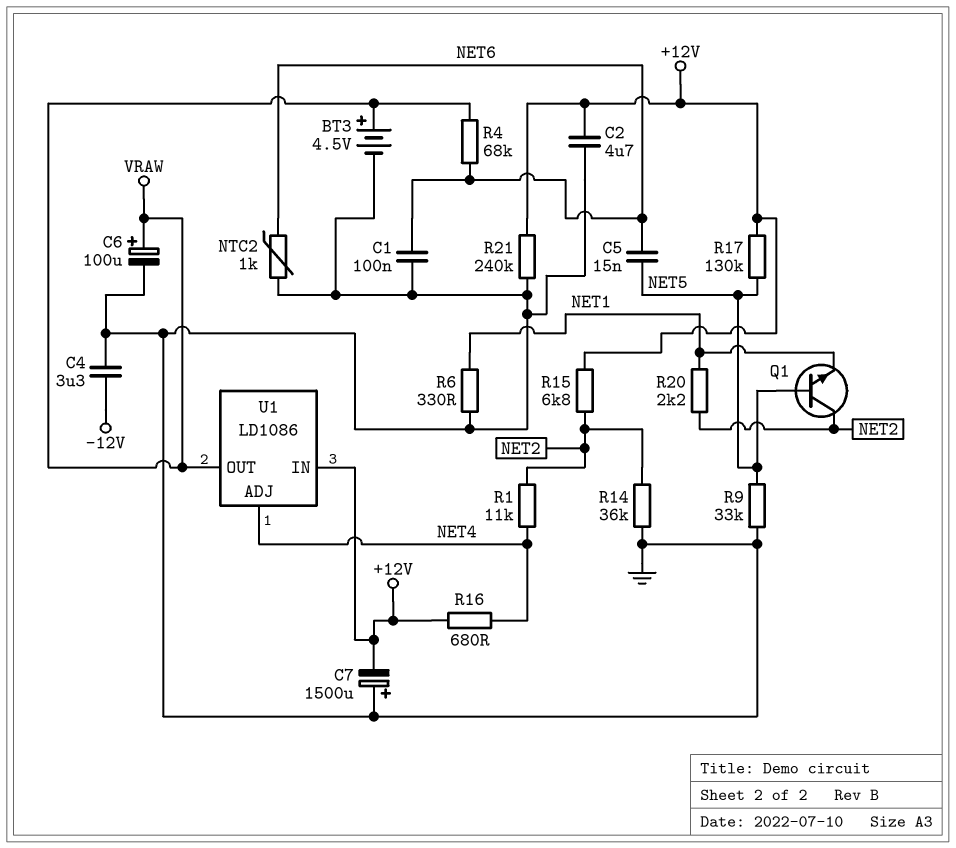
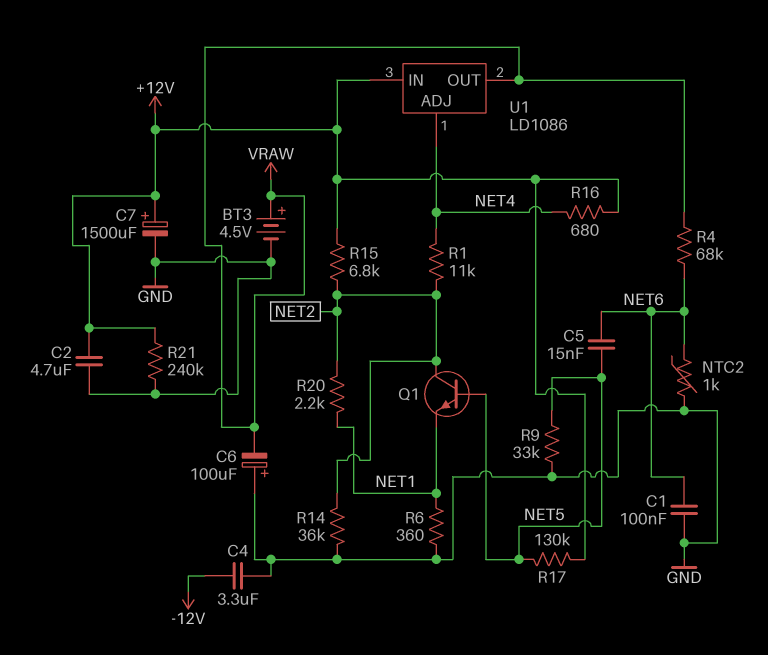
C6: 100uF (plus VRAW, minus GND) -> 100uF (plus GND, minus VRAW)
C7: 1500uF (plus GND, minus +12V) -> 1500uF (plus +12V, minus GND)
R6: 330 (GND, NET1) -> 360 (GND, NET1)

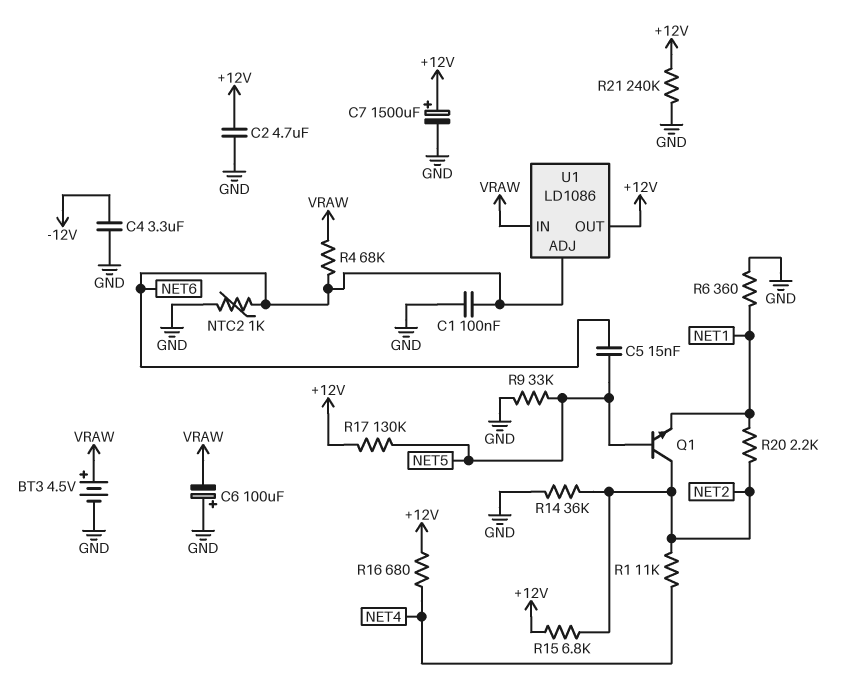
U1 pin ADJ: NET4 -> NET6
U1 pin IN: +12V -> VRAW
U1 pin OUT: VRAW -> +12V

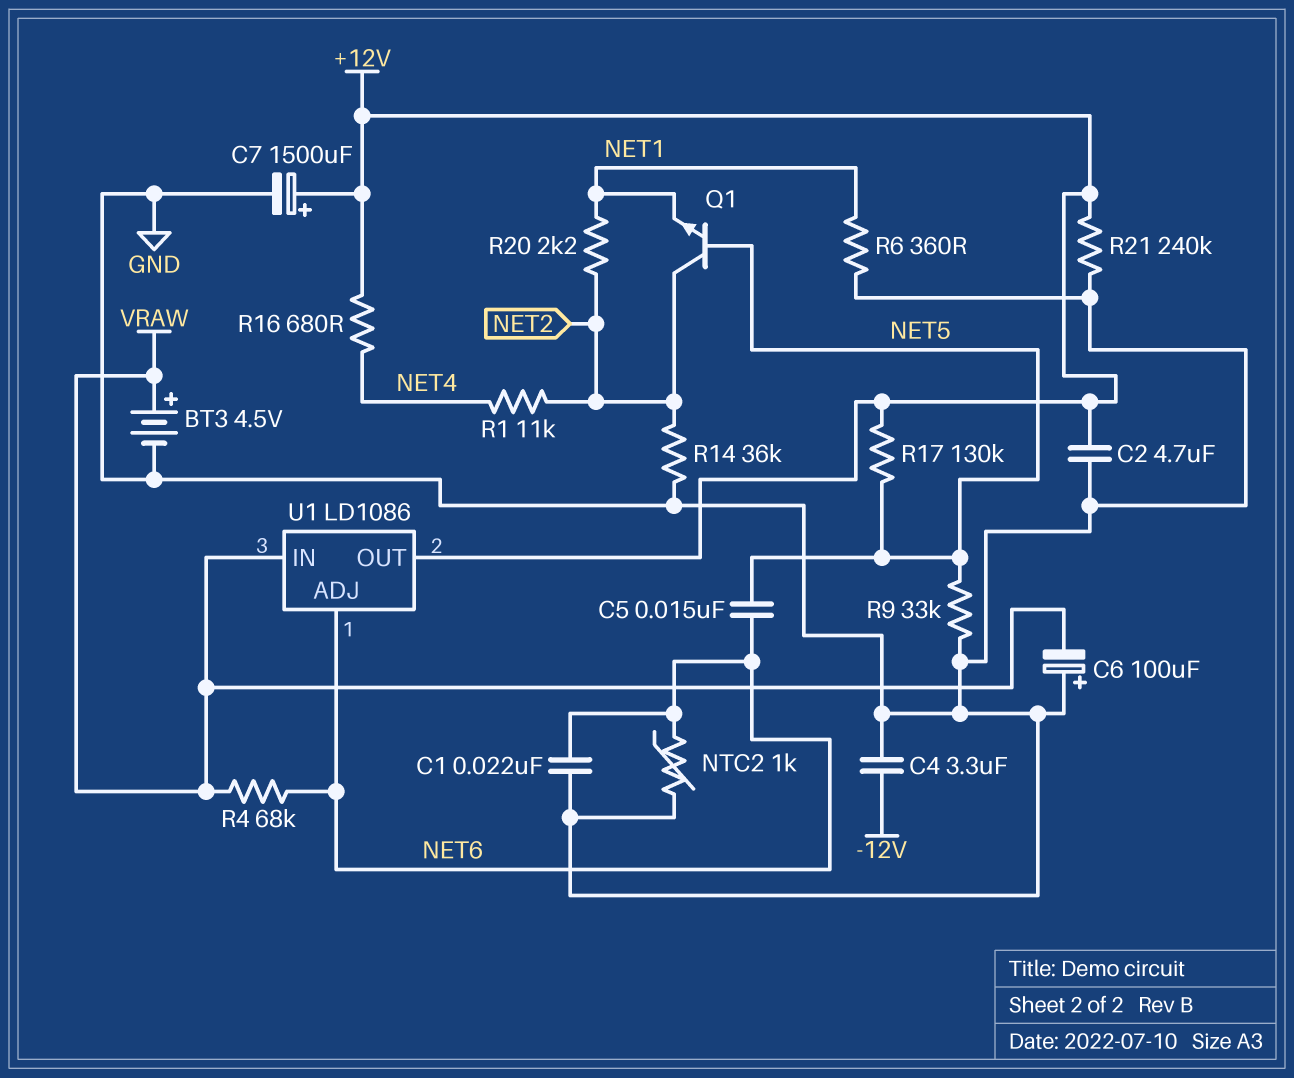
C1: 100nF (GND, NET6) -> 22nF (GND, NET6)
R15: 6.8k (+12V, NET2) -> none

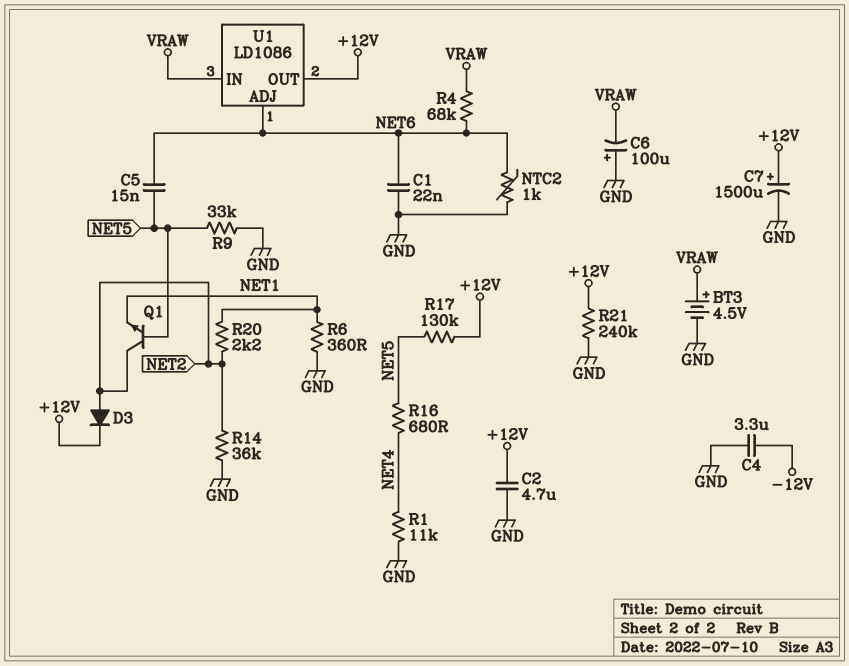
D3: none -> diode (A NET2, K +12V)
R1: 11k (NET2, NET4) -> 11k (GND, NET4)
R16: 680 (+12V, NET4) -> 680 (NET4, NET5)

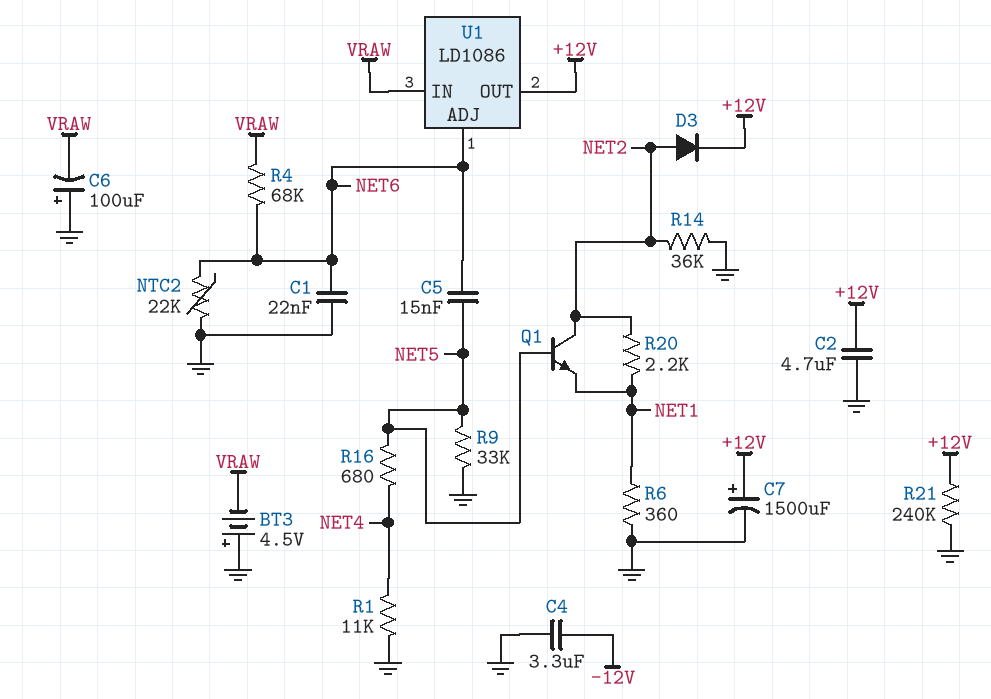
BT3: 4.5V (plus VRAW, minus GND) -> 4.5V (plus GND, minus VRAW)
NTC2: 1k (GND, NET6) -> 22k (GND, NET6)
R17: 130k (+12V, NET5) -> none

